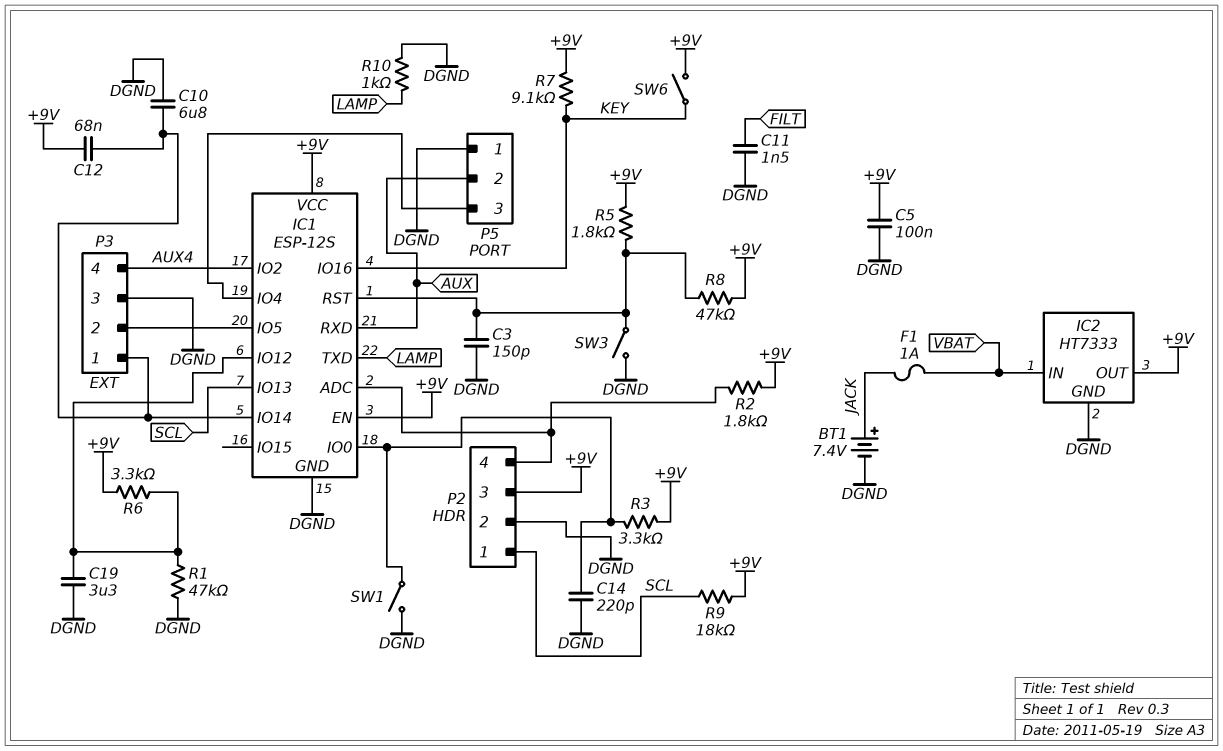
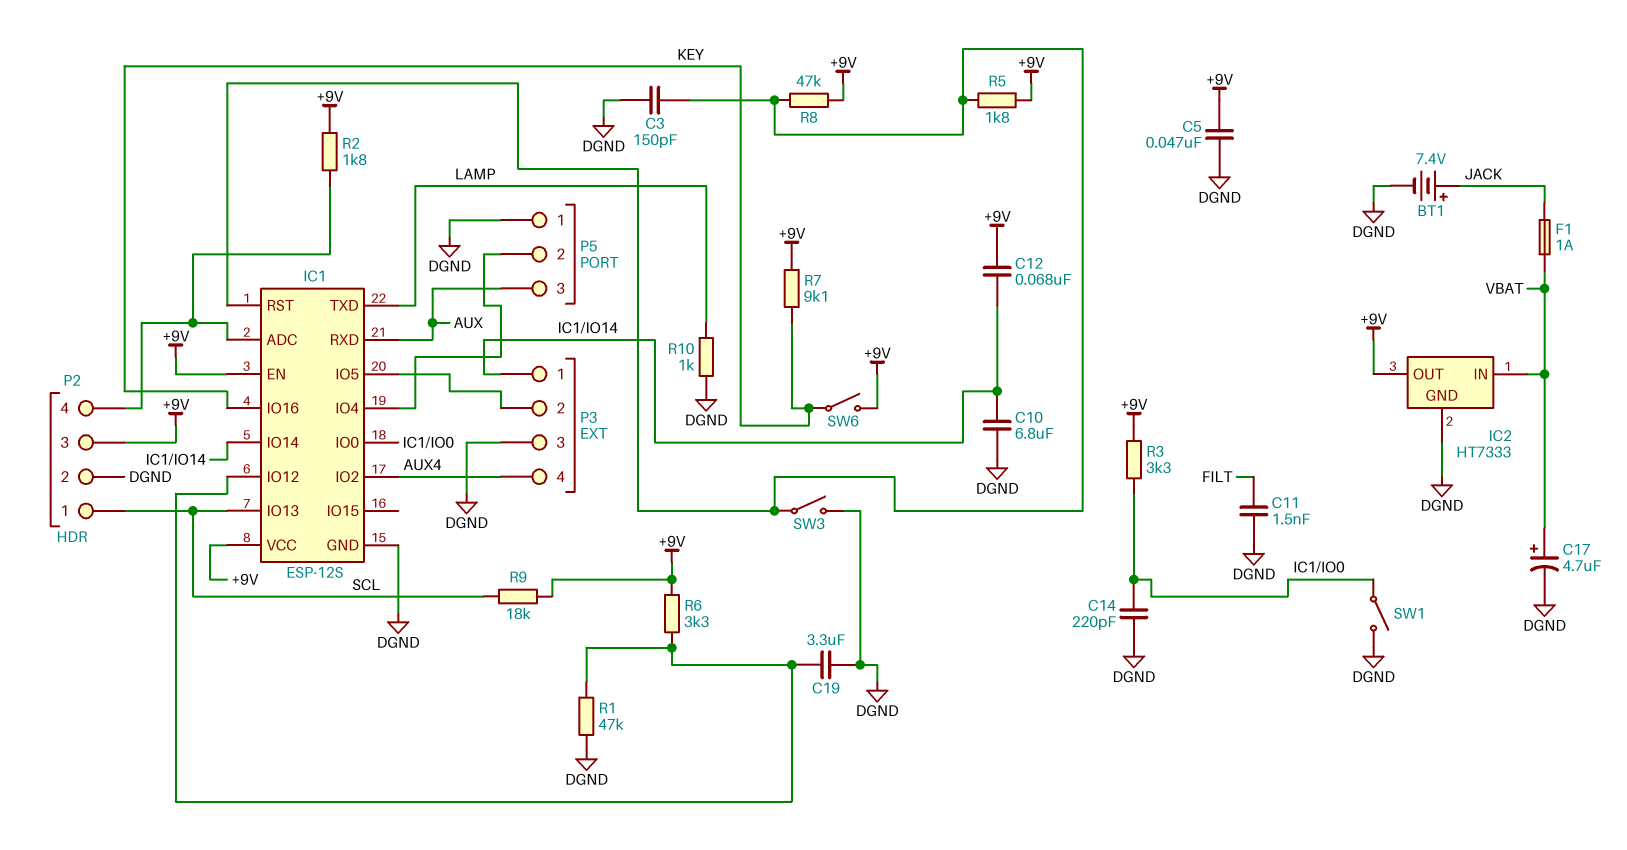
C5: 100nF (+9V, DGND) -> 47nF (+9V, DGND)
C17: none -> 4.7uF (plus VBAT, minus DGND)
P5 pin 2: AUX -> IC1/IO4
P5 pin 3: IC1/IO4 -> AUX

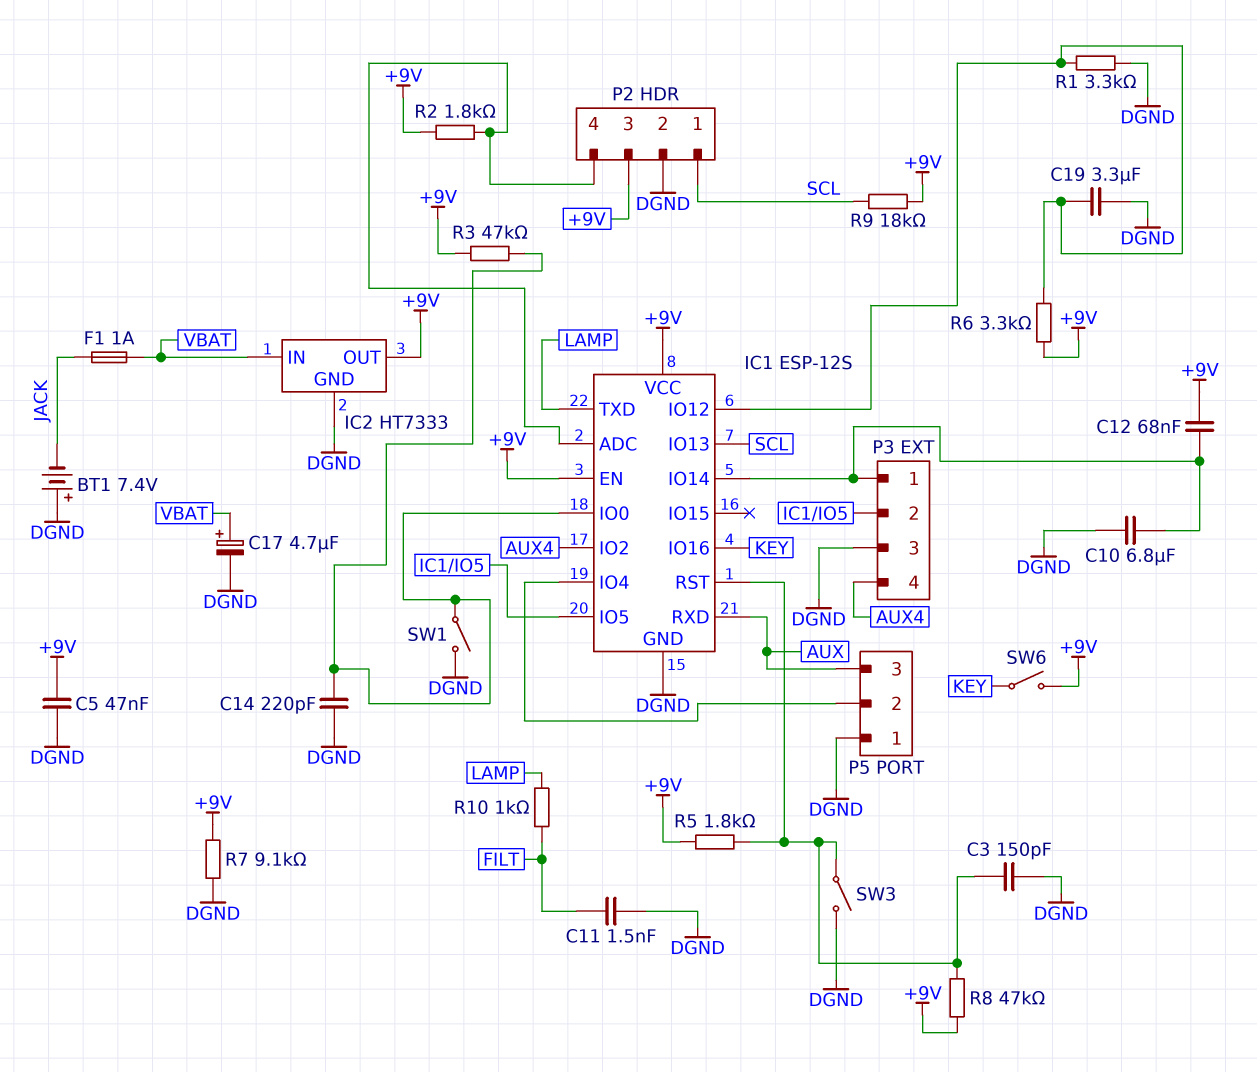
BT1: 7.4V (plus JACK, minus DGND) -> 7.4V (plus DGND, minus JACK)
R1: 47k (DGND, IC1/IO12) -> 3.3k (DGND, IC1/IO12)
R3: 3.3k (+9V, IC1/IO0) -> 47k (+9V, IC1/IO0)
R7: 9.1k (+9V, KEY) -> 9.1k (+9V, DGND)
R10: 1k (DGND, LAMP) -> 1k (FILT, LAMP)

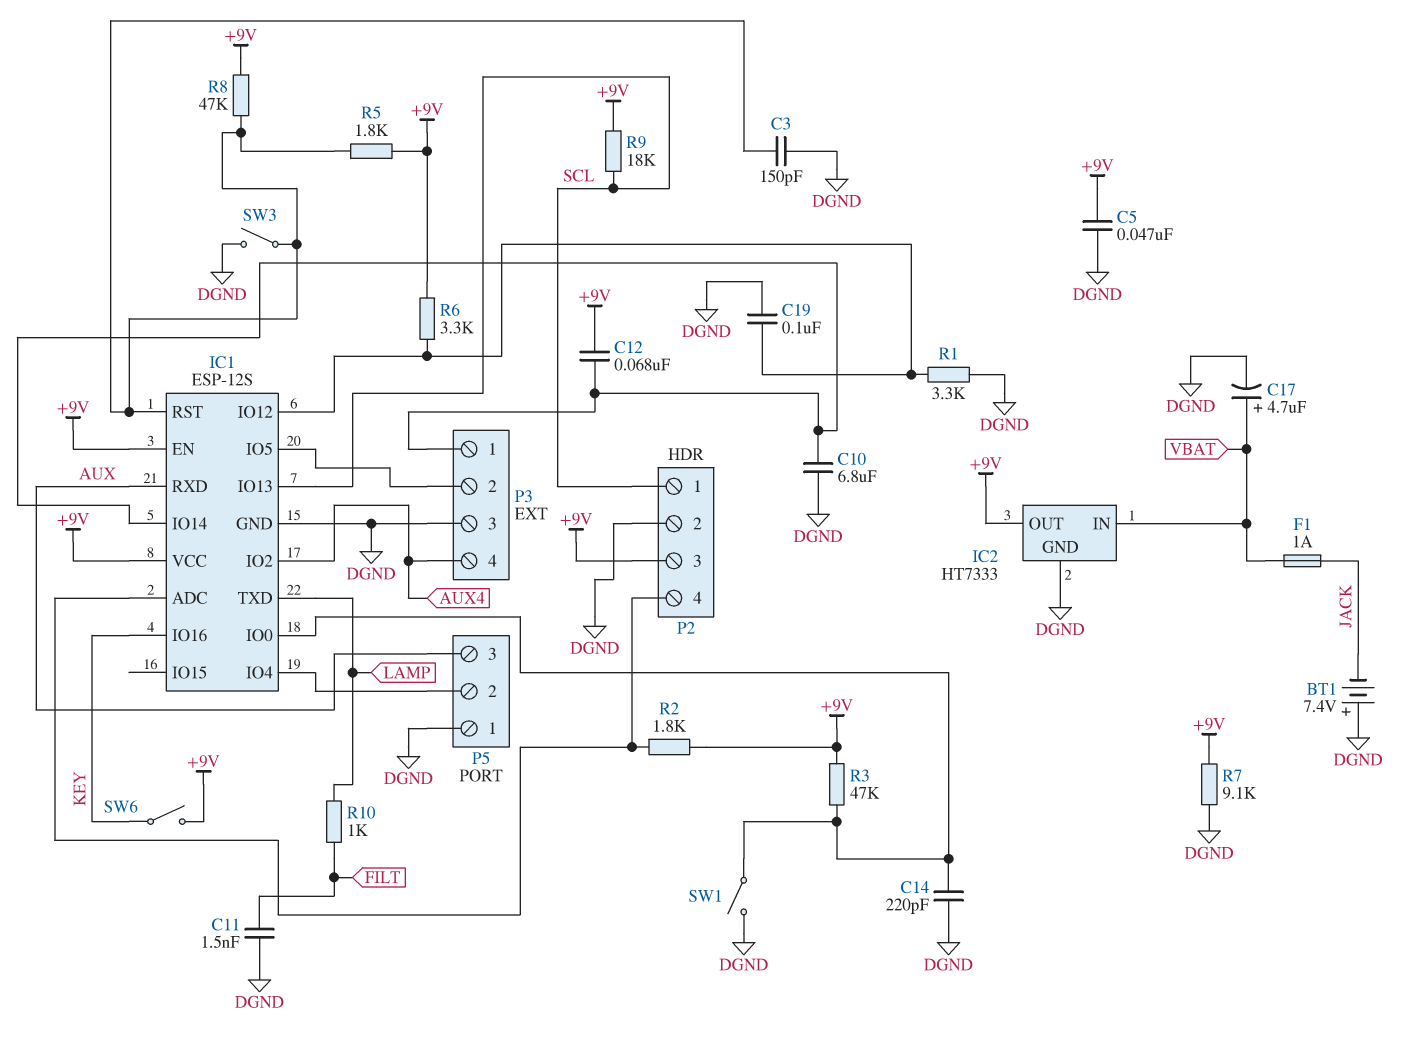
C19: 3.3uF (DGND, IC1/IO12) -> 100nF (DGND, IC1/IO12)

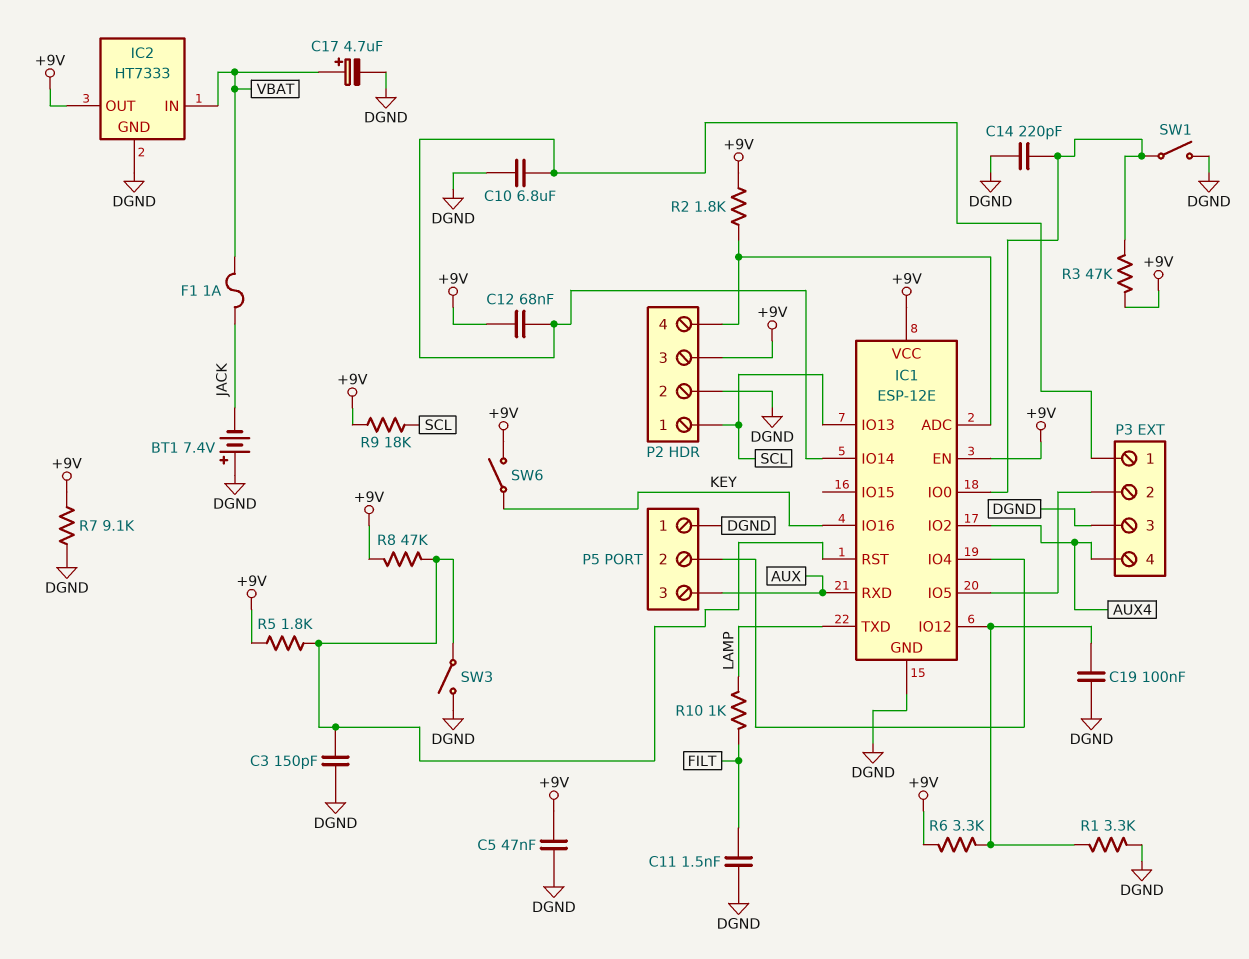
IC1: ESP-12S -> ESP-12E

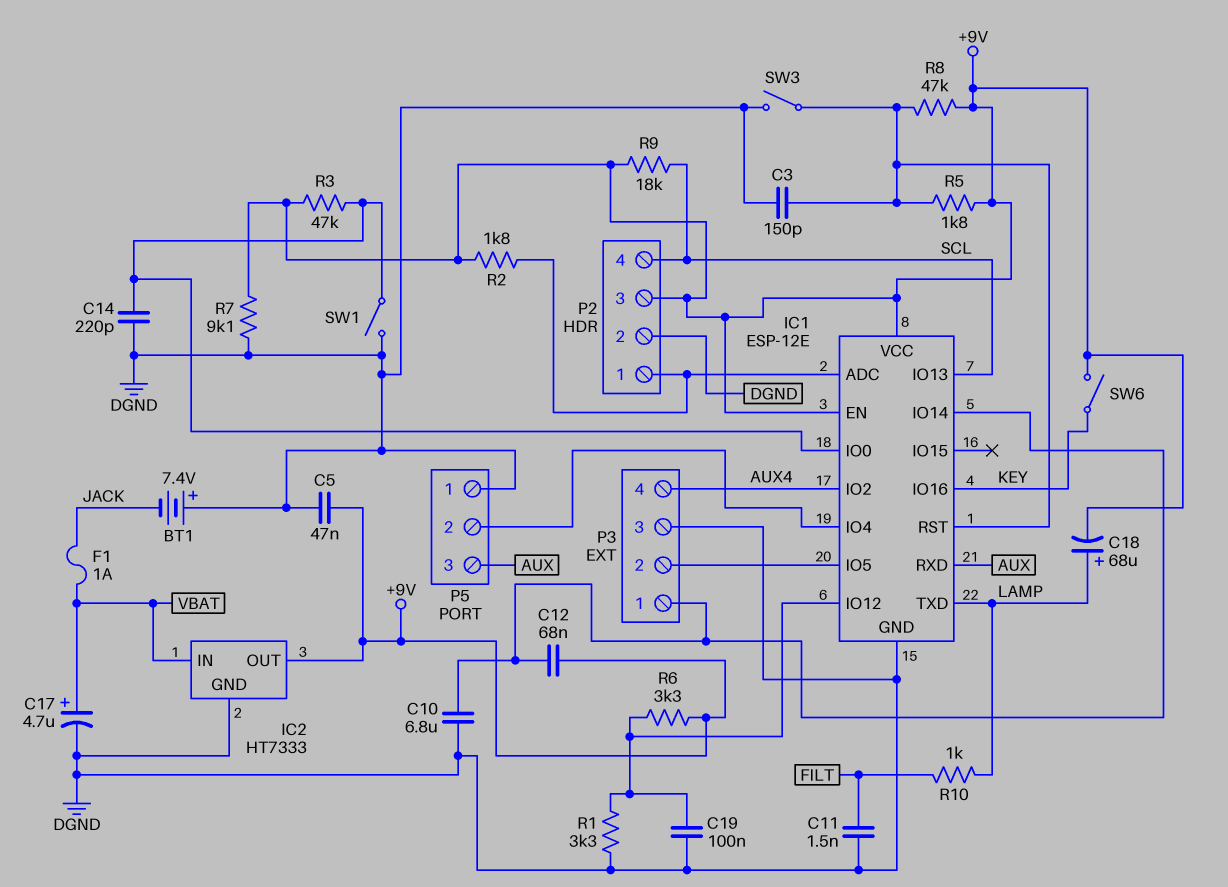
C18: none -> 68uF (plus LAMP, minus +9V)
P2 pin 1: SCL -> IC1/ADC
P2 pin 4: IC1/ADC -> SCL

